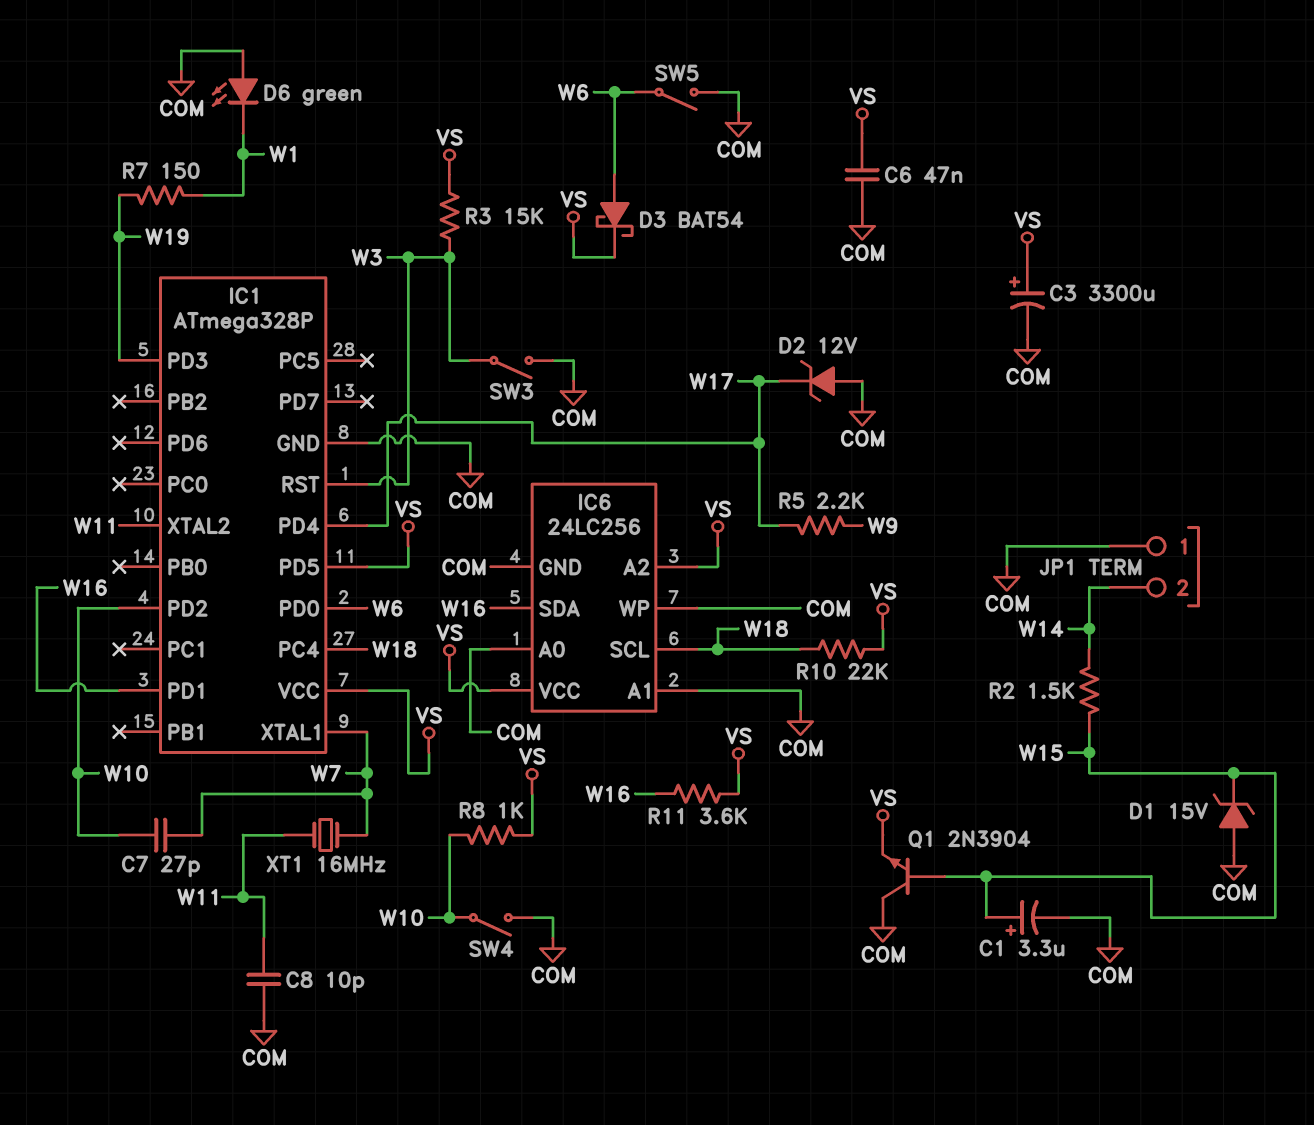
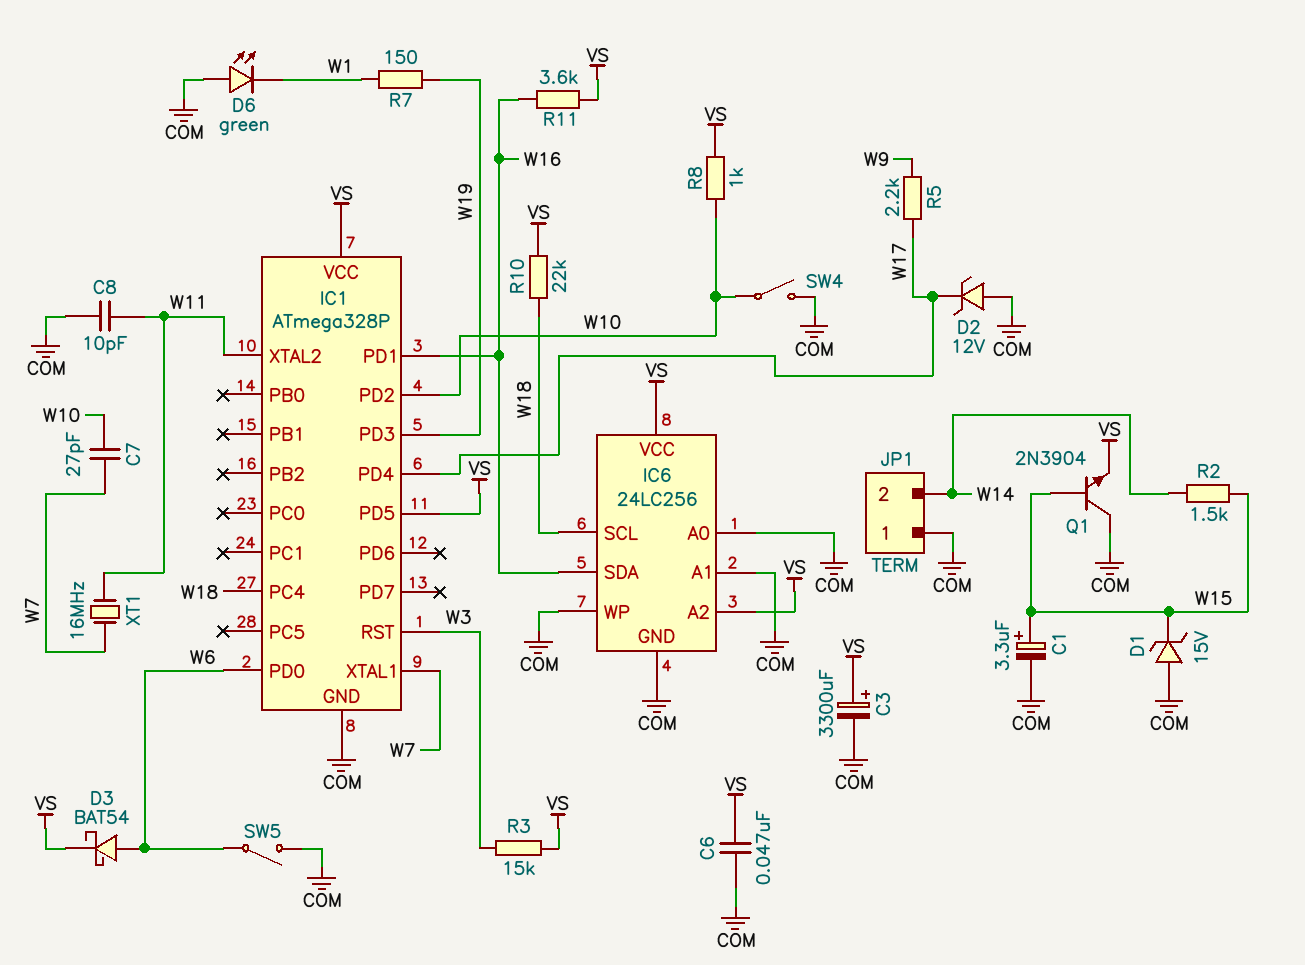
SW3: switch (COM, W3) -> none

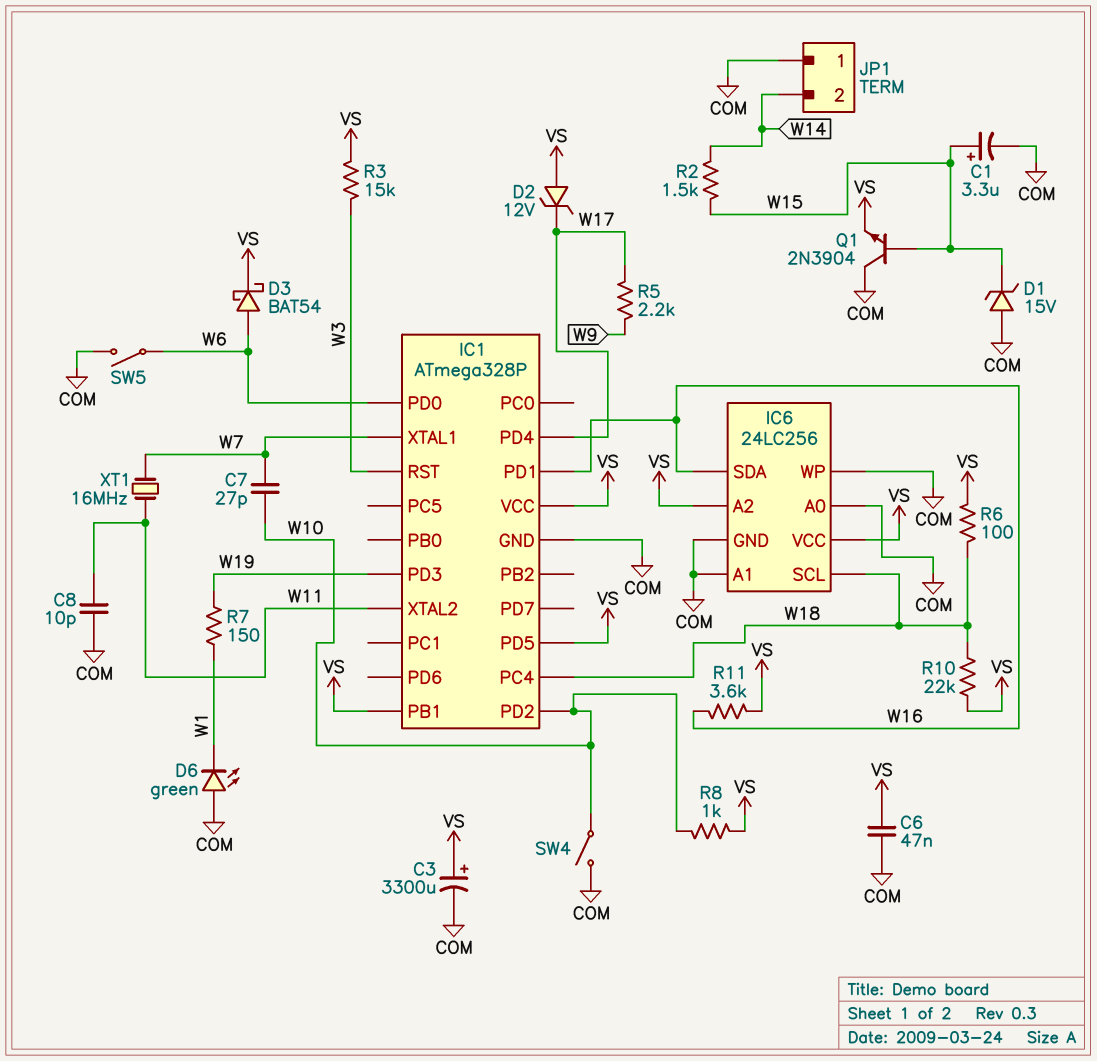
D2: zener 12V (A COM, K W17) -> zener 12V (A VS, K W17)
IC1 pin PB1: none -> VS
R6: none -> 100 (VS, W18)

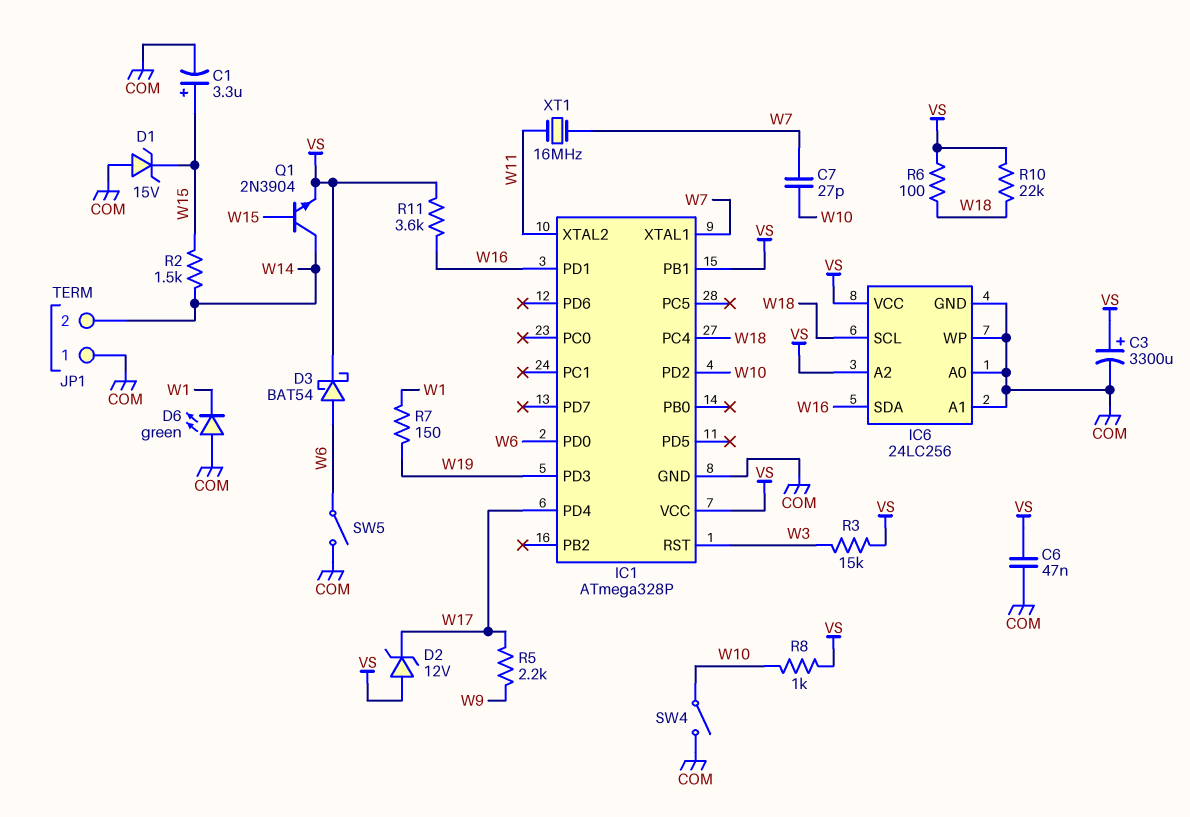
C8: 10pF (COM, W11) -> none
IC1 pin PD5: VS -> none
Q1: NPN 2N3904 (B W15, C COM, E VS) -> NPN 2N3904 (B W15, C W14, E VS)

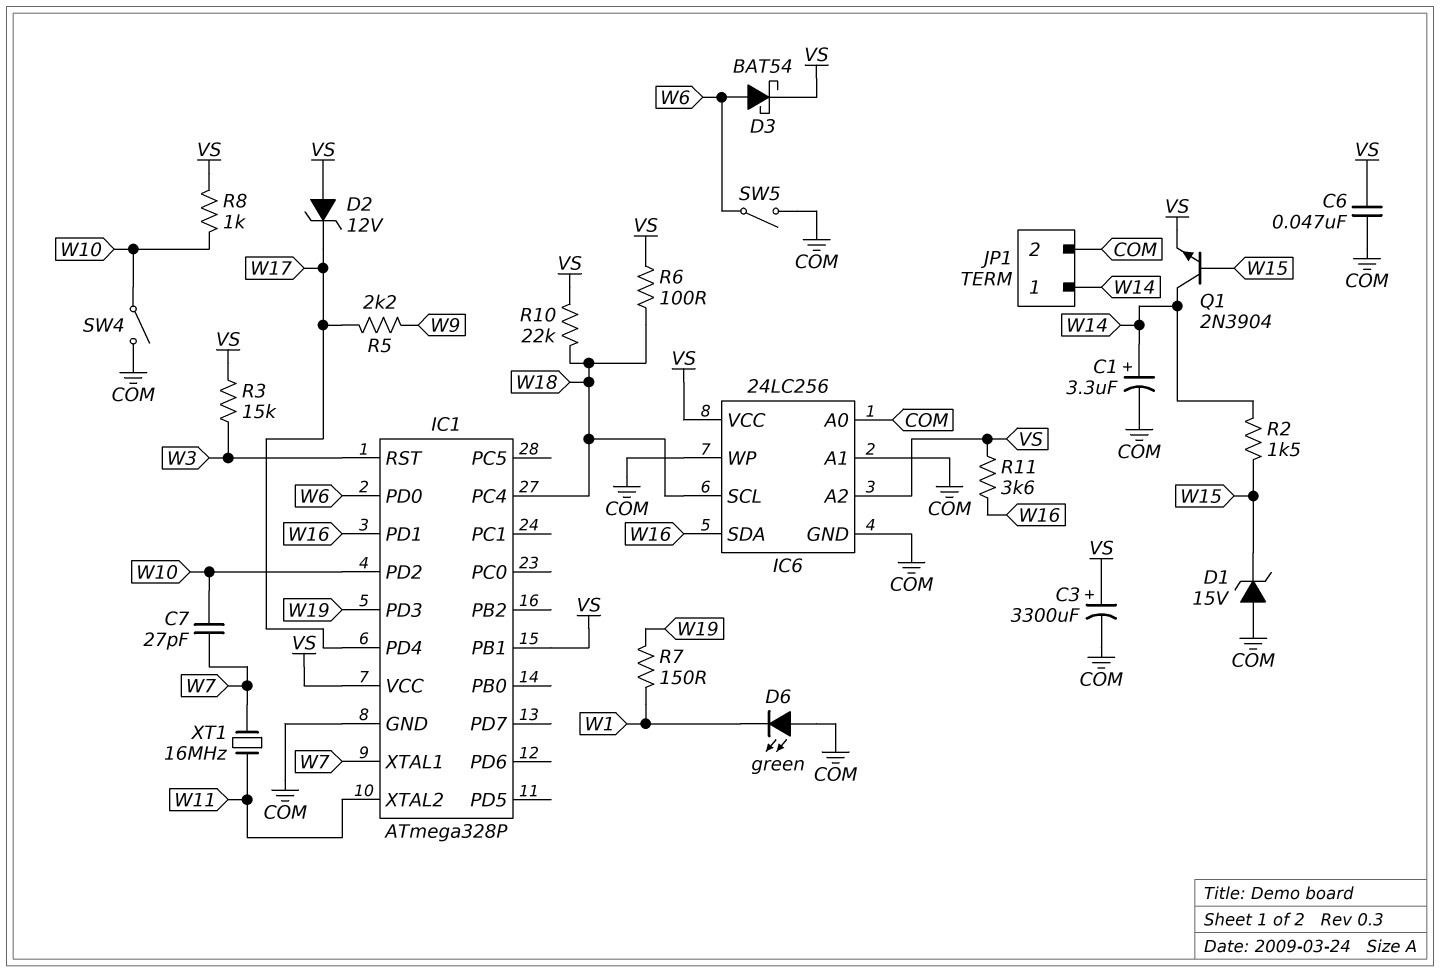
C1: 3.3uF (plus W15, minus COM) -> 3.3uF (plus W14, minus COM)
JP1 pin 1: COM -> W14
JP1 pin 2: W14 -> COM

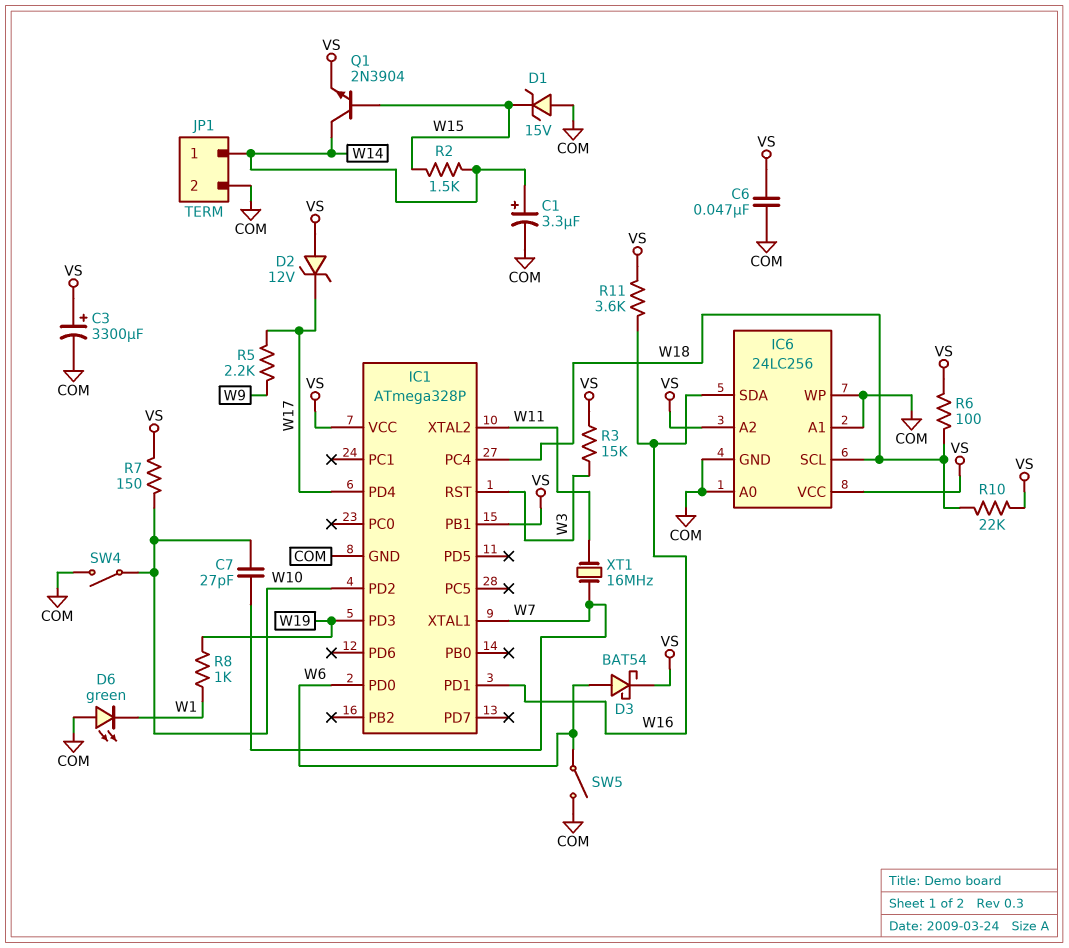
R7: 150 (W1, W19) -> 150 (VS, W10)
R8: 1k (VS, W10) -> 1k (W1, W19)

